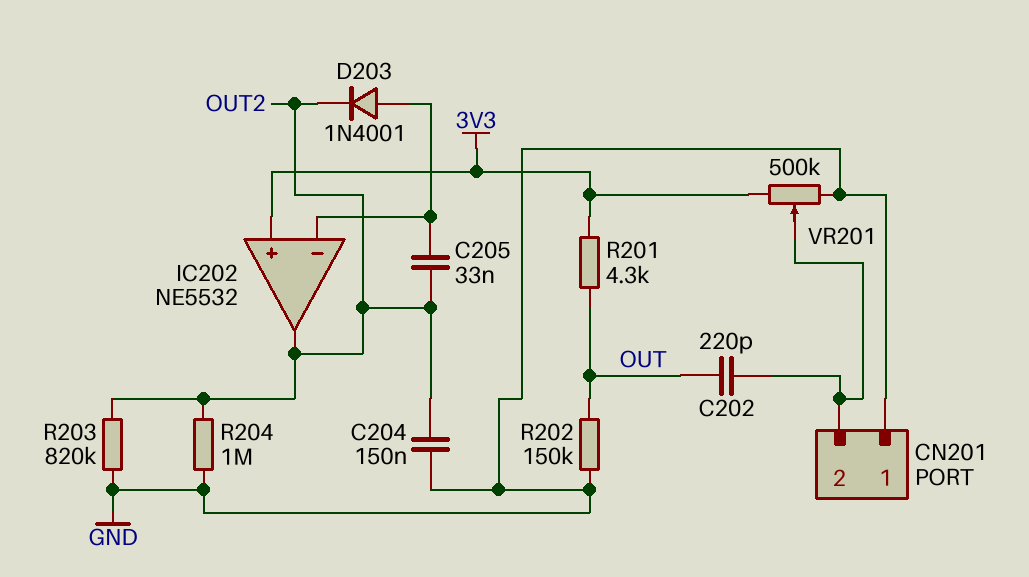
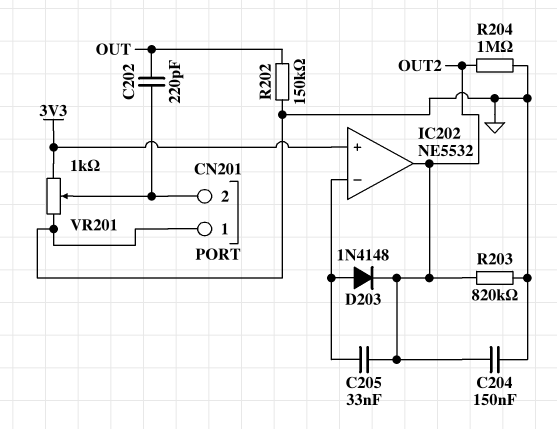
D203: diode 1N4001 (A IC202/in-, K OUT2) -> diode 1N4148 (A IC202/in-, K OUT2)
R201: 4.3k (3V3, OUT) -> none
VR201: 500k (3V3, GND, wiper CN201/2) -> 1k (3V3, GND, wiper CN201/2)

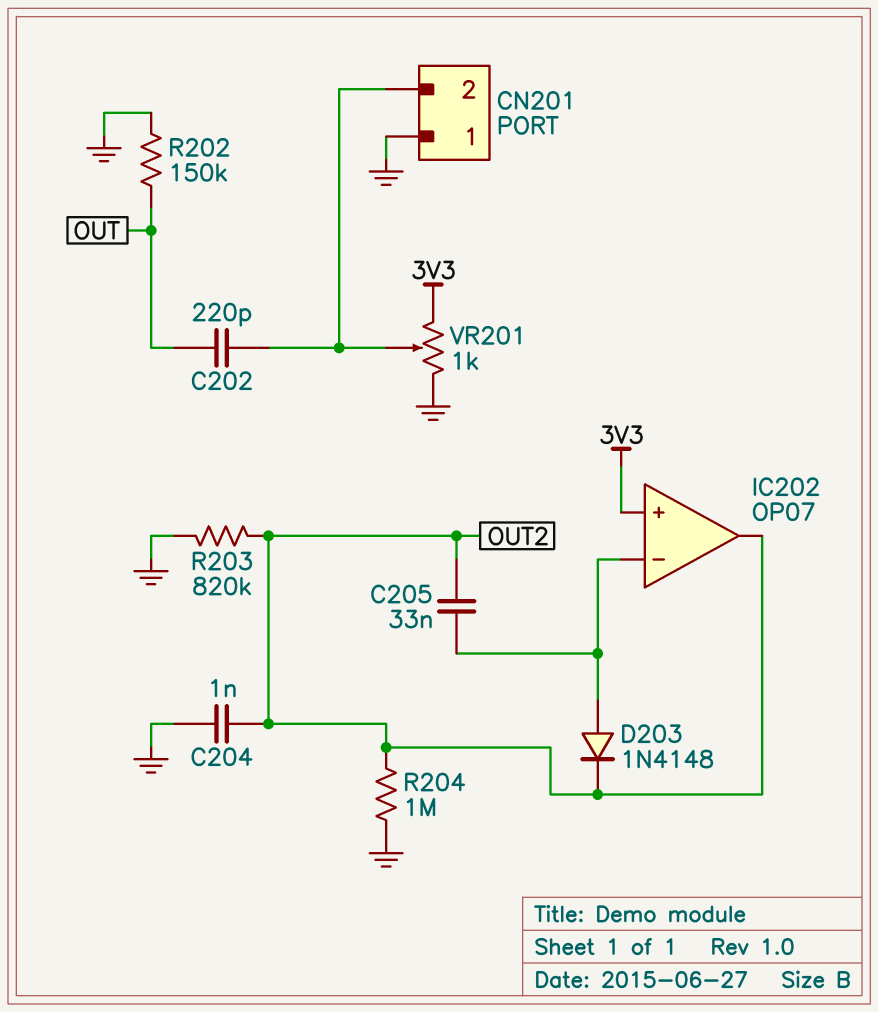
C204: 150nF (GND, OUT2) -> 1nF (GND, OUT2)
IC202: NE5532 -> OP07

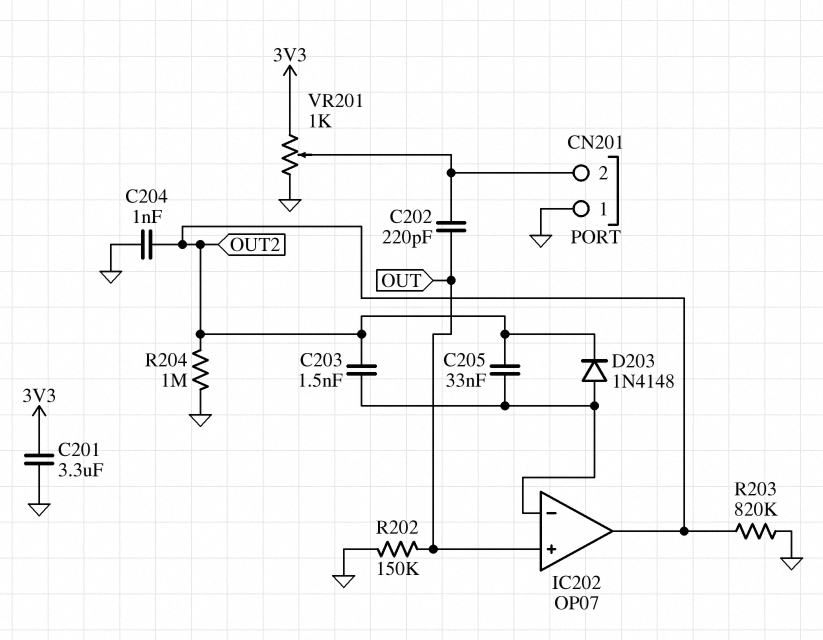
C201: none -> 3.3uF (3V3, GND)
C203: none -> 1.5nF (IC202/in-, OUT2)
IC202 pin in+: 3V3 -> OUT

